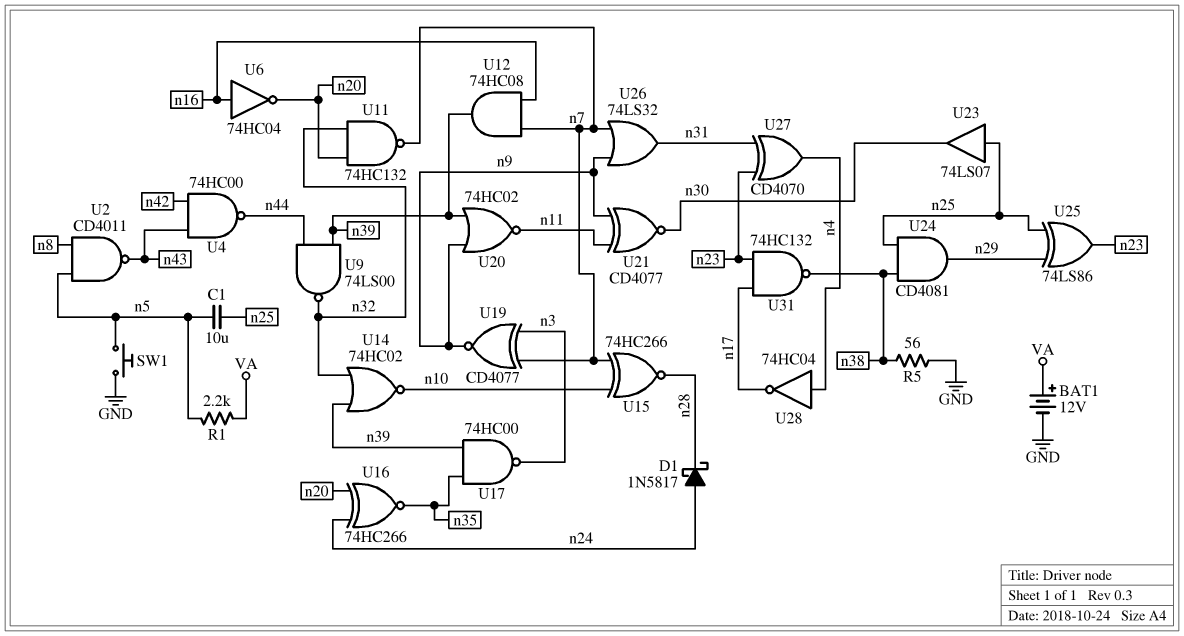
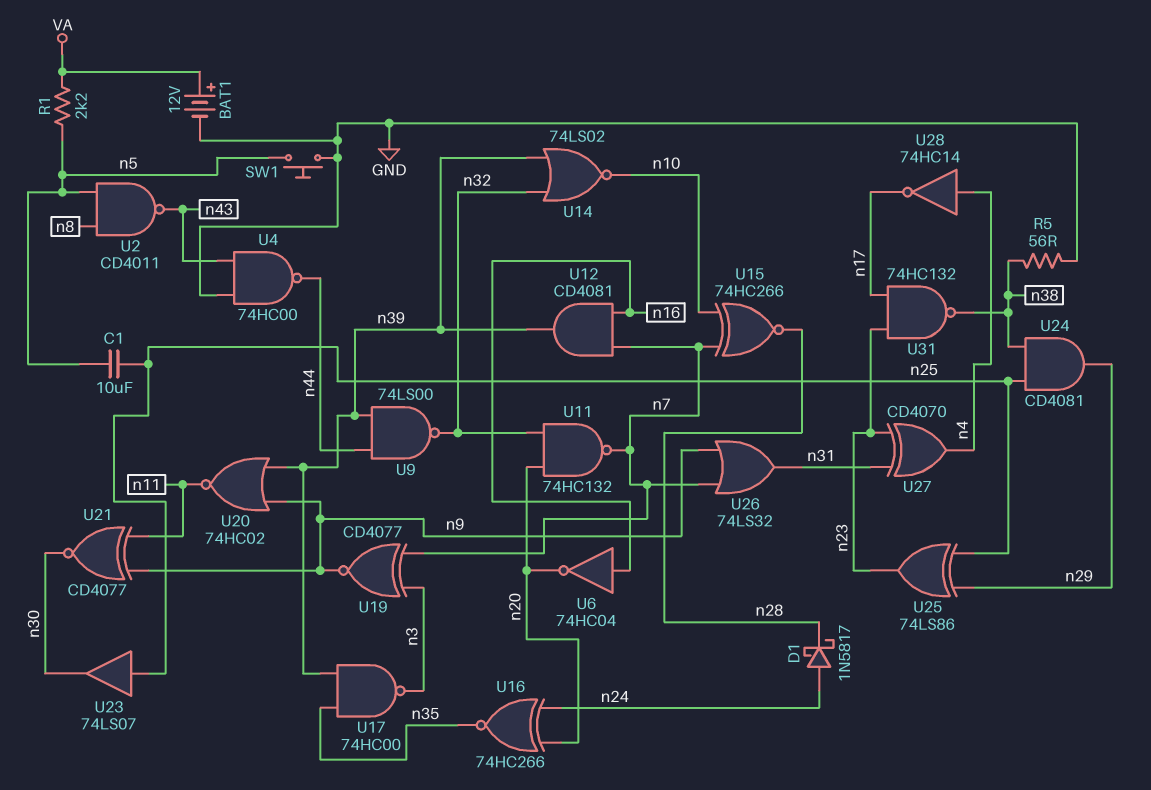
U4: NAND 74HC00 (in n42, in n43, out n44) -> NAND 74HC00 (in GND, in n43, out n44)
U12: AND 74HC08 (in n7, in n16, out n39) -> AND CD4081 (in n7, in n16, out n39)
U14: NOR 74HC02 (in n32, in n39, out n10) -> NOR 74LS02 (in n32, in n39, out n10)
U28: NOT 74HC04 (in n4, out n17) -> NOT 74HC14 (in n4, out n17)

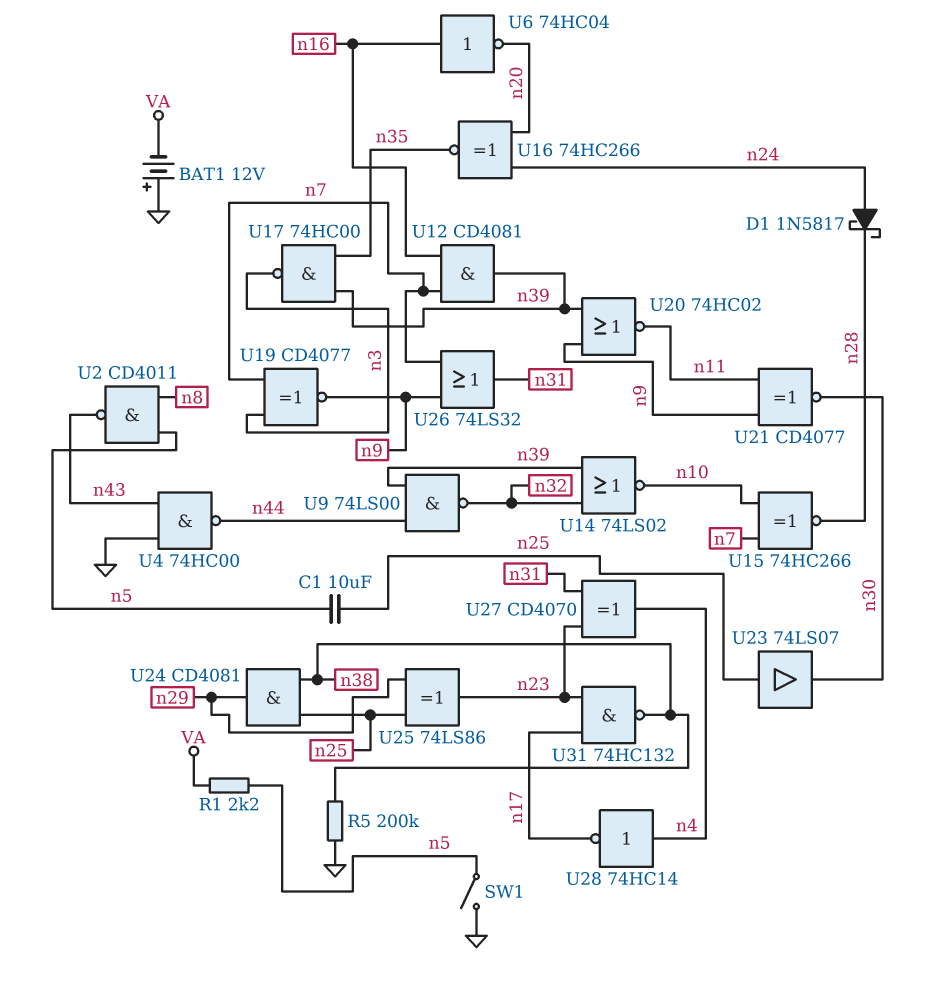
BAT1: 12V (plus VA, minus GND) -> 12V (plus GND, minus VA)
R5: 56 (GND, n38) -> 200k (GND, n38)
SW1: button (GND, n5) -> switch (GND, n5)
U11: NAND 74HC132 (in n20, in n32, out n7) -> none

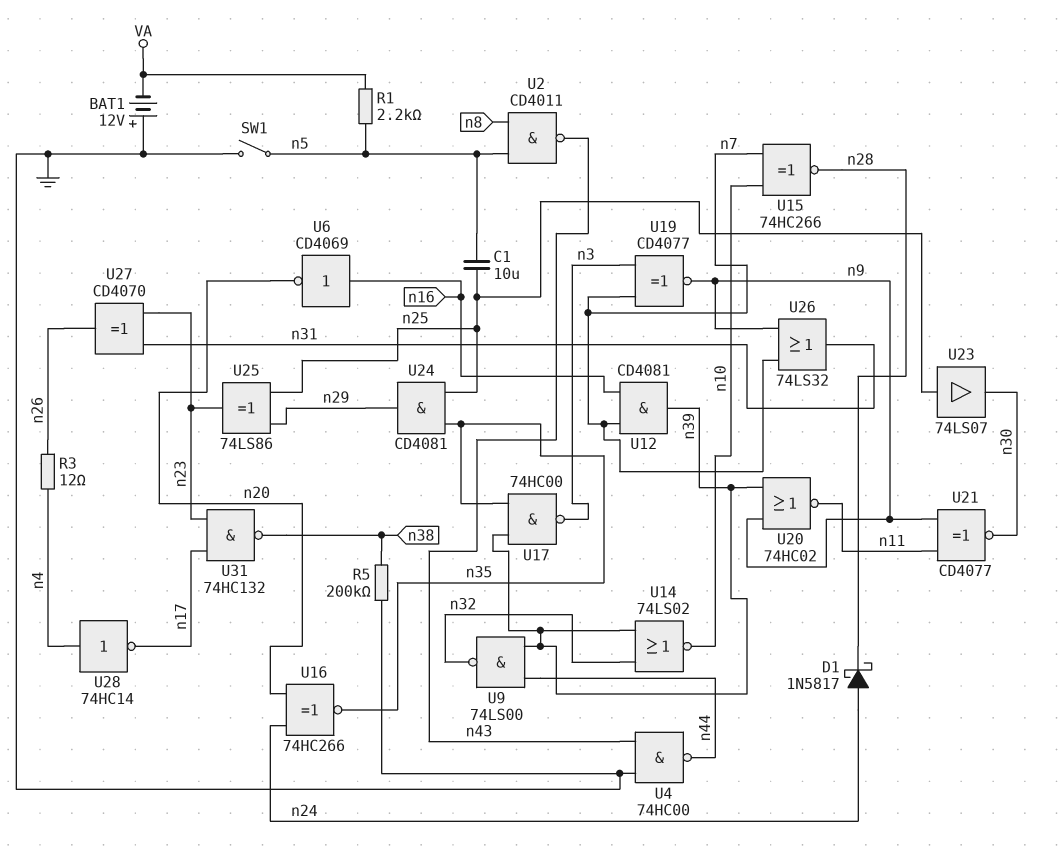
R3: none -> 12 (n4, n26)
U6: NOT 74HC04 (in n16, out n20) -> NOT CD4069 (in n16, out n20)
U24: AND CD4081 (in n25, in n38, out n29) -> AND CD4081 (in n25, in n35, out n29)
U27: XOR CD4070 (in n23, in n31, out n4) -> XOR CD4070 (in n23, in n31, out n26)

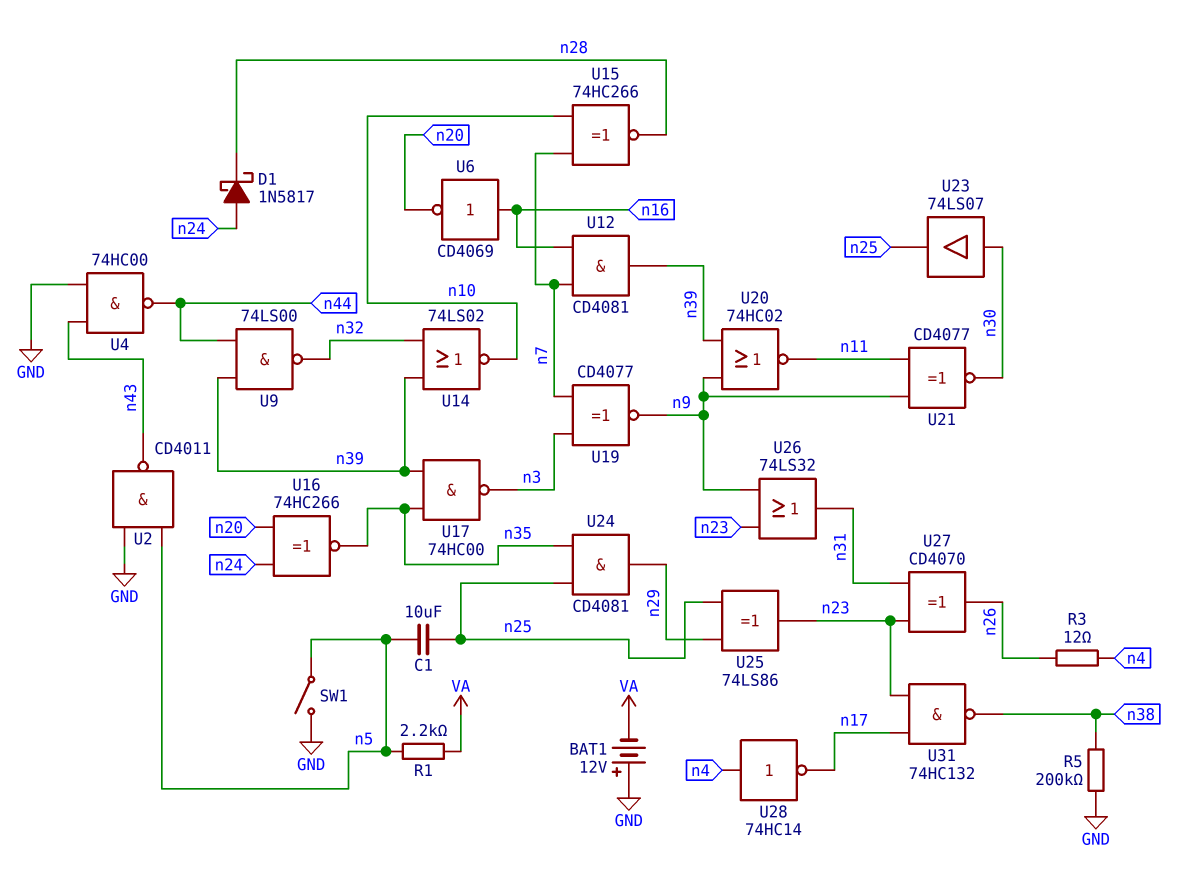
U2: NAND CD4011 (in n5, in n8, out n43) -> NAND CD4011 (in GND, in n5, out n43)
U23: buffer 74LS07 (in n25, out n30) -> buffer 74LS07 (in n30, out n25)
U26: OR 74LS32 (in n7, in n9, out n31) -> OR 74LS32 (in n9, in n23, out n31)

